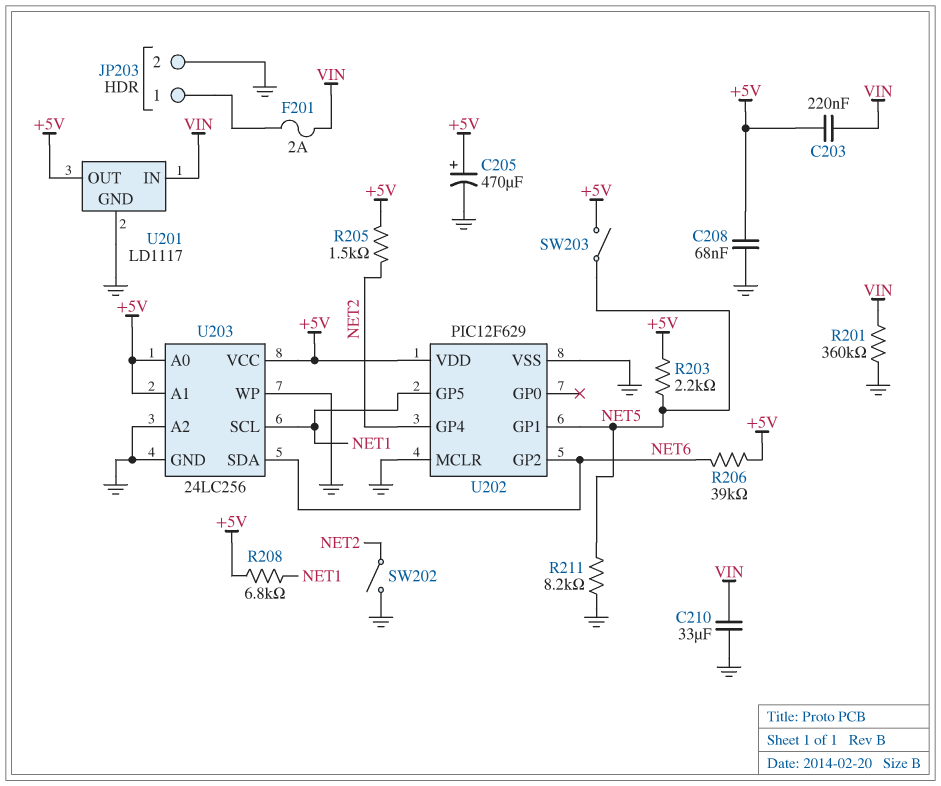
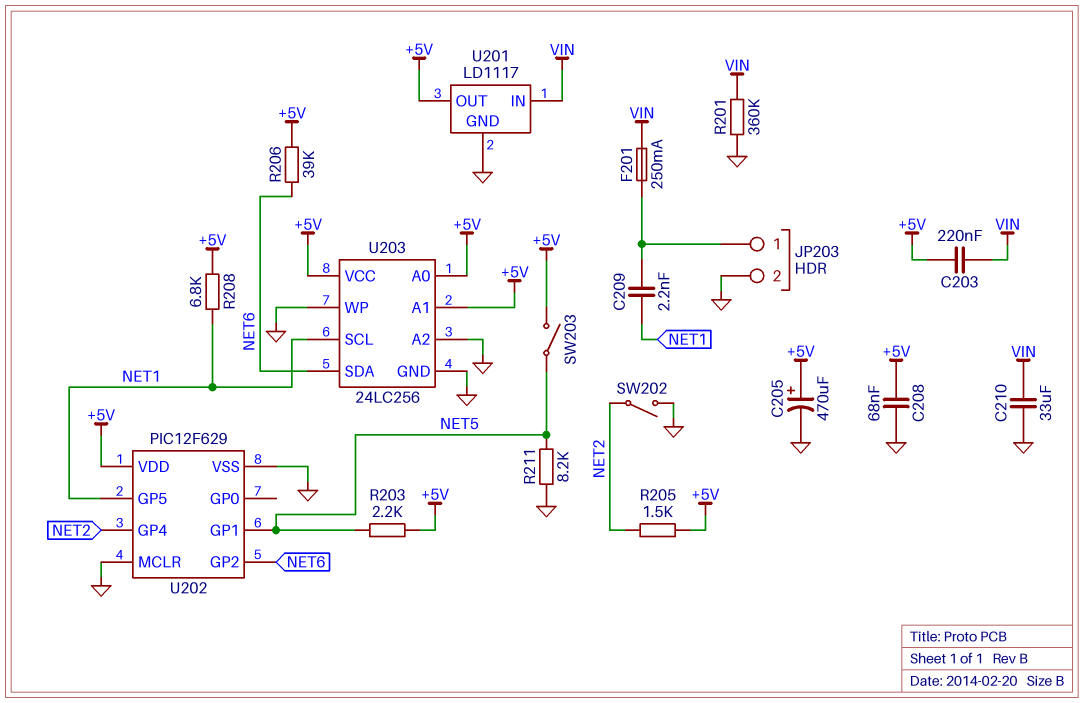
C209: none -> 2.2nF (JP203/1, NET1)
F201: 2A (JP203/1, VIN) -> 250mA (JP203/1, VIN)

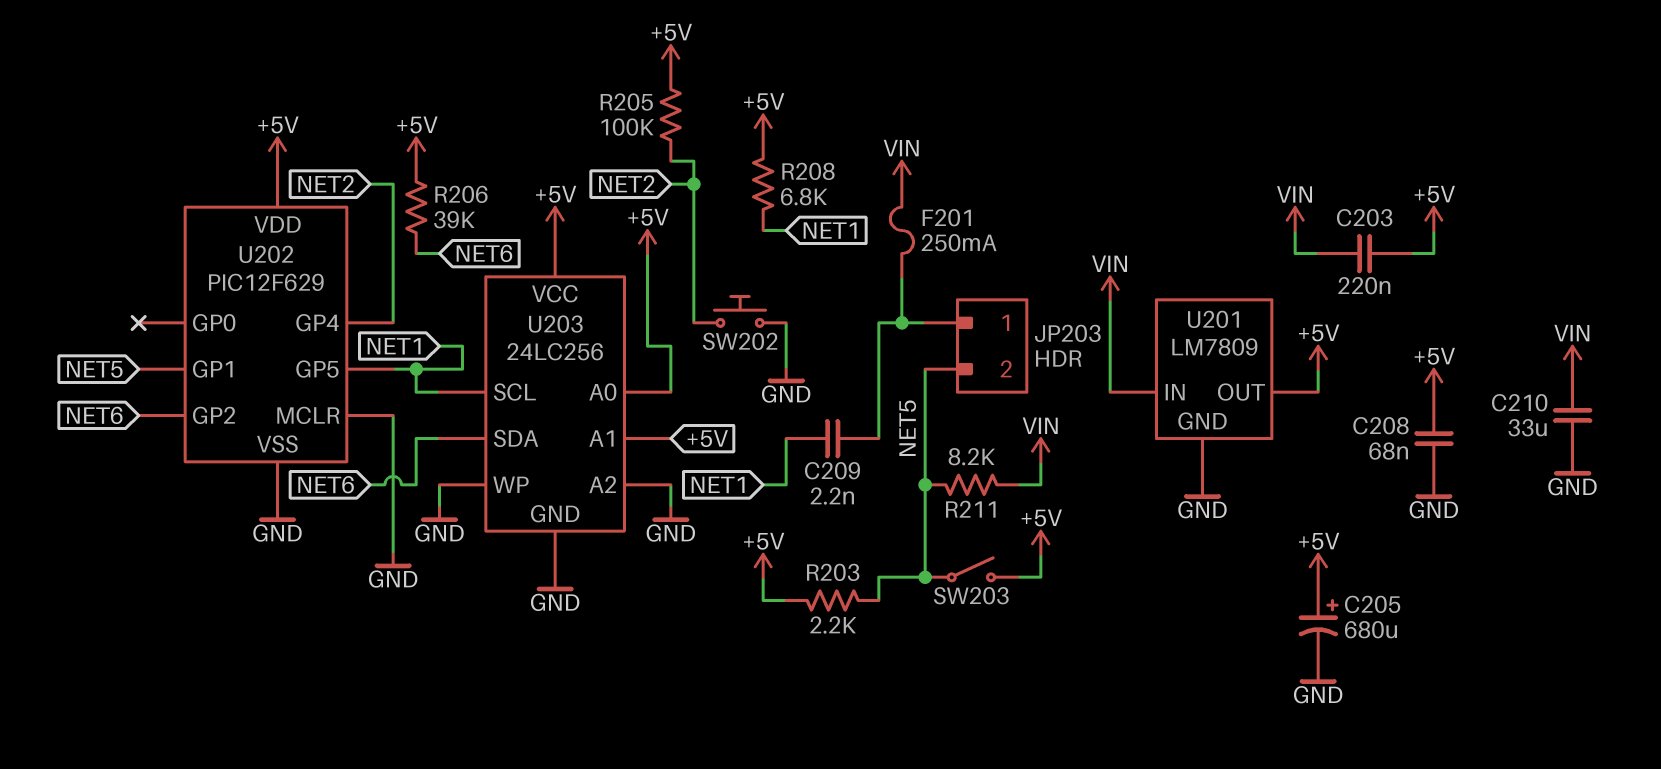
C205: 470uF (plus +5V, minus GND) -> 680uF (plus +5V, minus GND)
JP203 pin 2: GND -> NET5
R201: 360k (GND, VIN) -> none
R205: 1.5k (+5V, NET2) -> 100k (+5V, NET2)
R211: 8.2k (GND, NET5) -> 8.2k (NET5, VIN)
SW202: switch (GND, NET2) -> button (GND, NET2)
U201: LD1117 -> LM7809

